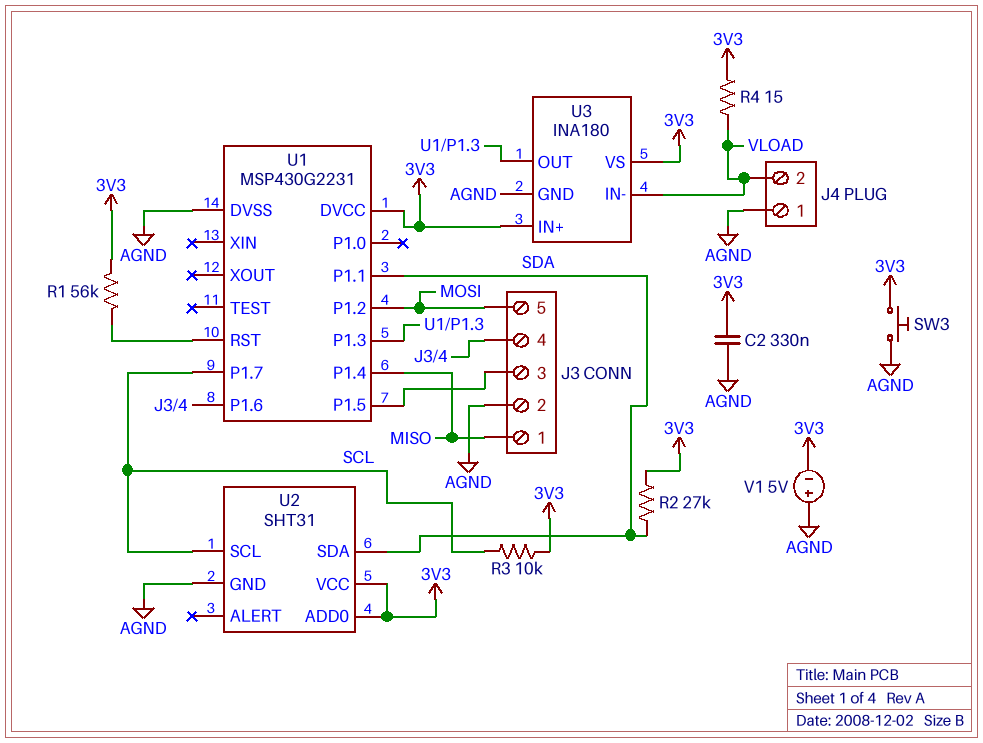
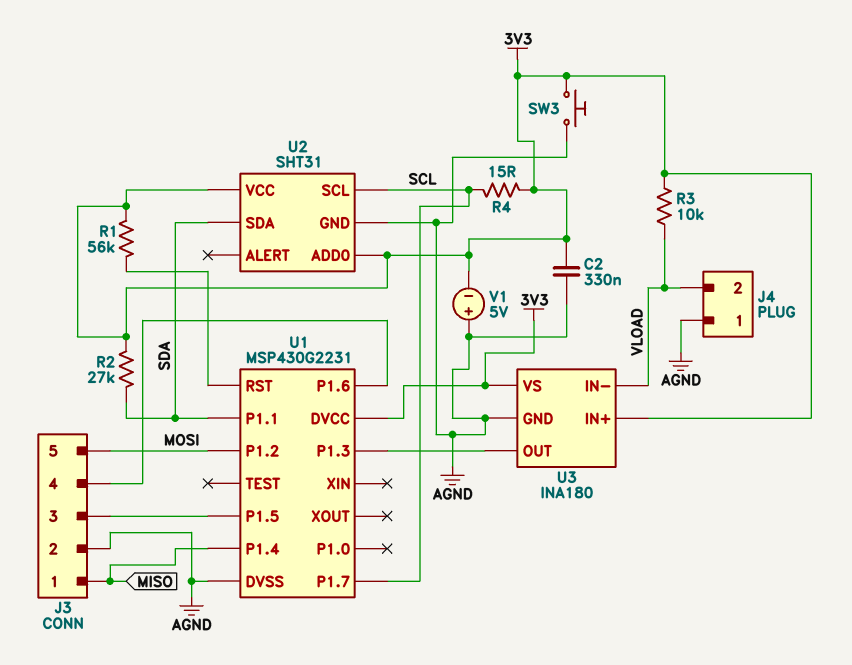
R3: 10k (3V3, SCL) -> 10k (3V3, VLOAD)
R4: 15 (3V3, VLOAD) -> 15 (3V3, SCL)

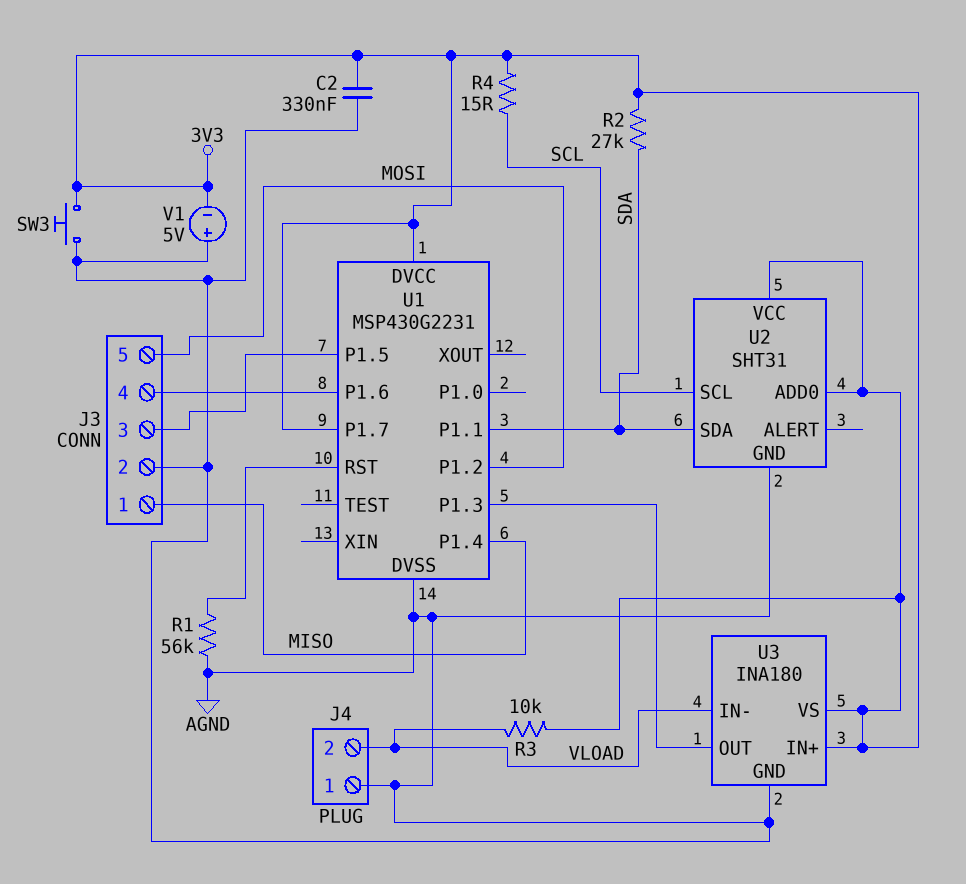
R1: 56k (3V3, U1/RST) -> 56k (AGND, U1/RST)
U1 pin P1.7: SCL -> 3V3

